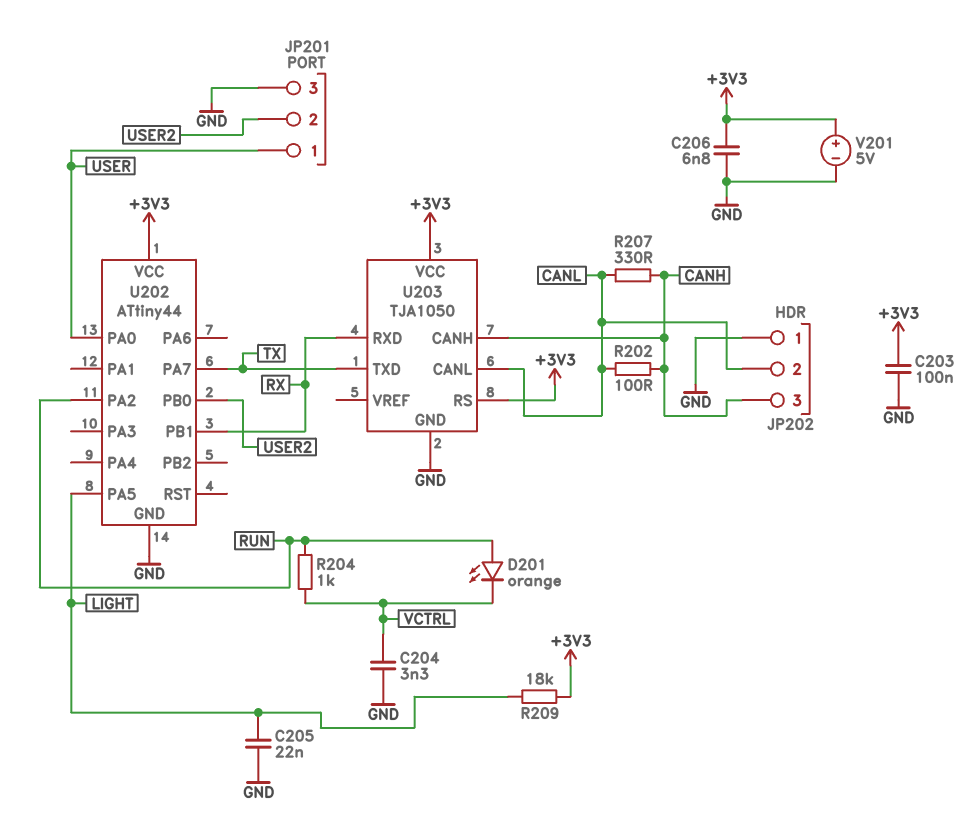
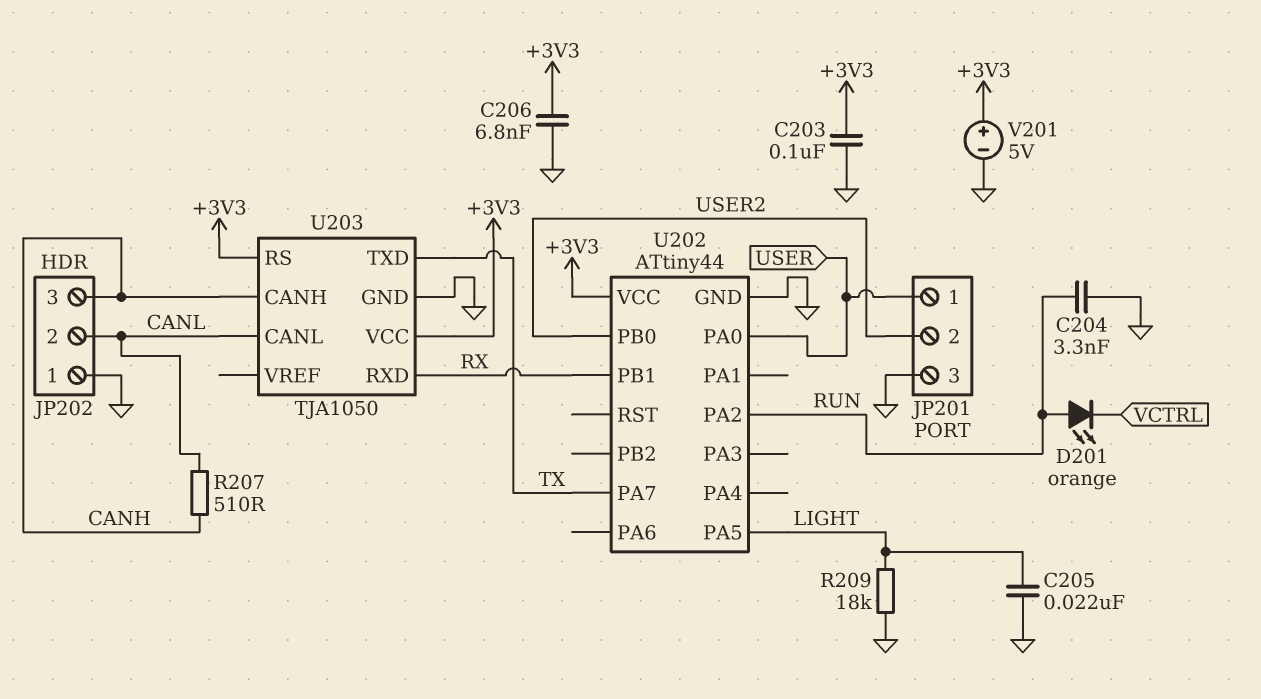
C204: 3.3nF (GND, VCTRL) -> 3.3nF (GND, RUN)
R202: 100 (CANH, CANL) -> none
R204: 1k (RUN, VCTRL) -> none
R207: 330 (CANH, CANL) -> 510 (CANH, CANL)
R209: 18k (+3V3, LIGHT) -> 18k (GND, LIGHT)

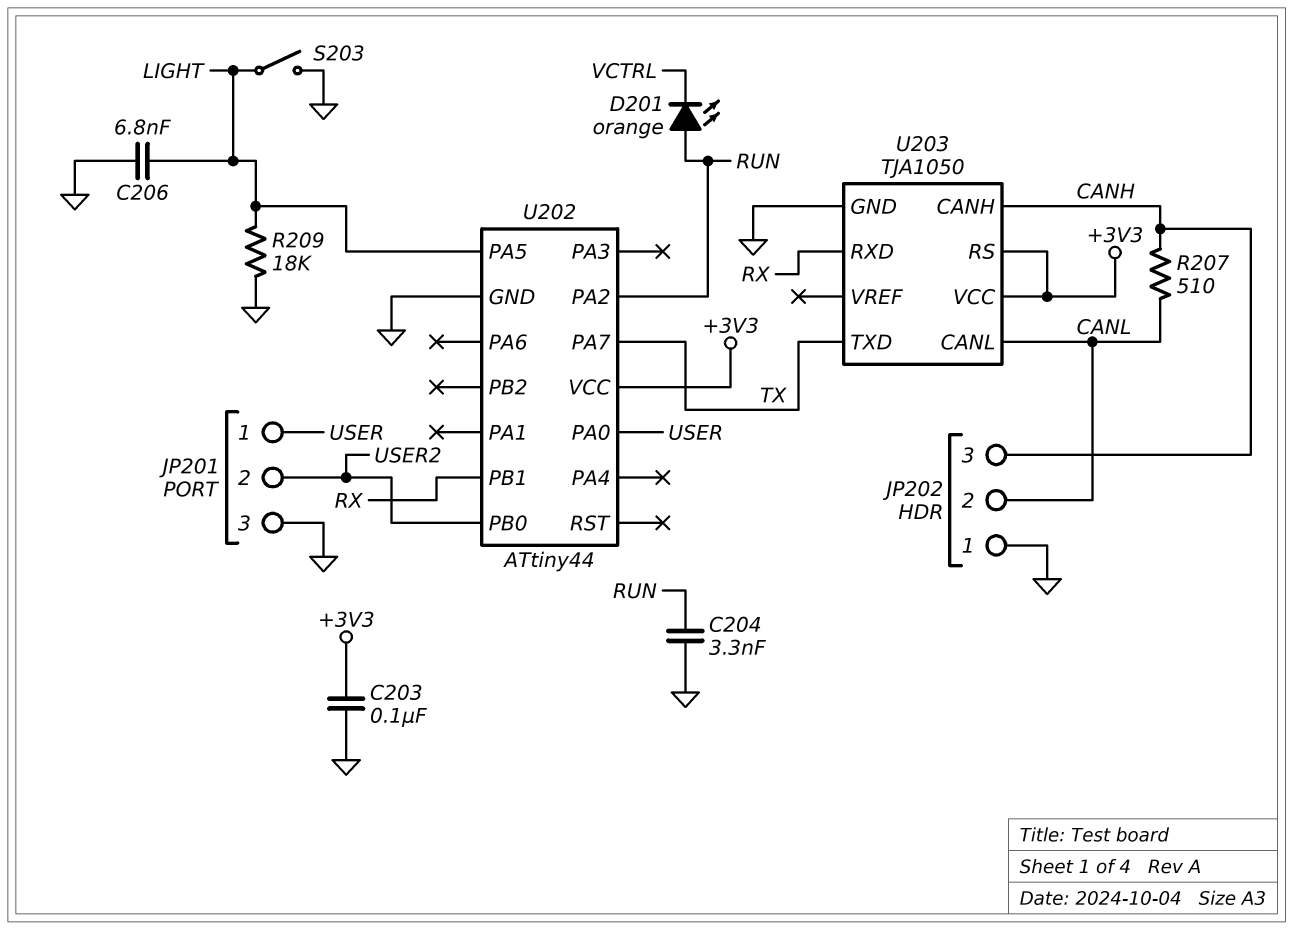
C205: 22nF (GND, LIGHT) -> none
C206: 6.8nF (+3V3, GND) -> 6.8nF (GND, LIGHT)
S203: none -> switch (GND, LIGHT)
V201: 5V (plus +3V3, minus GND) -> none

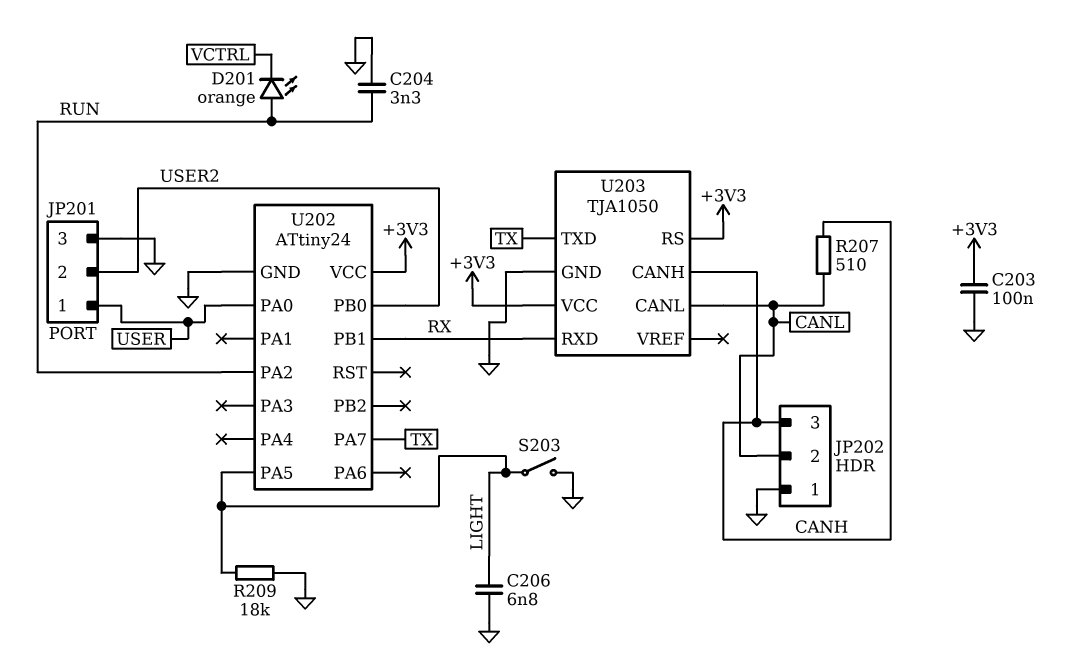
U202: ATtiny44 -> ATtiny24

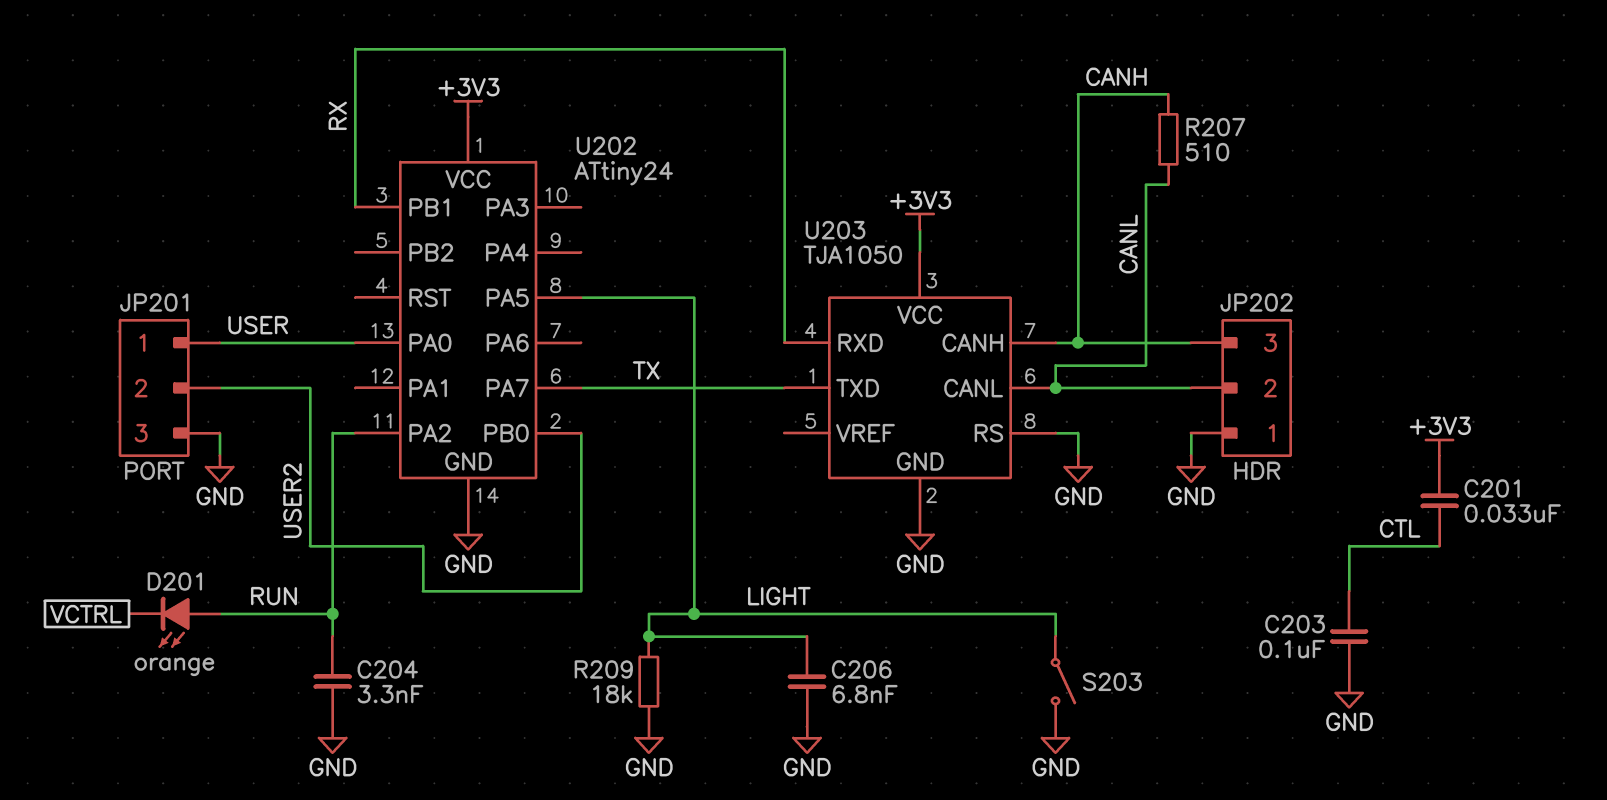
C201: none -> 33nF (+3V3, CTL)
C203: 100nF (+3V3, GND) -> 100nF (CTL, GND)
U203 pin RS: +3V3 -> GND

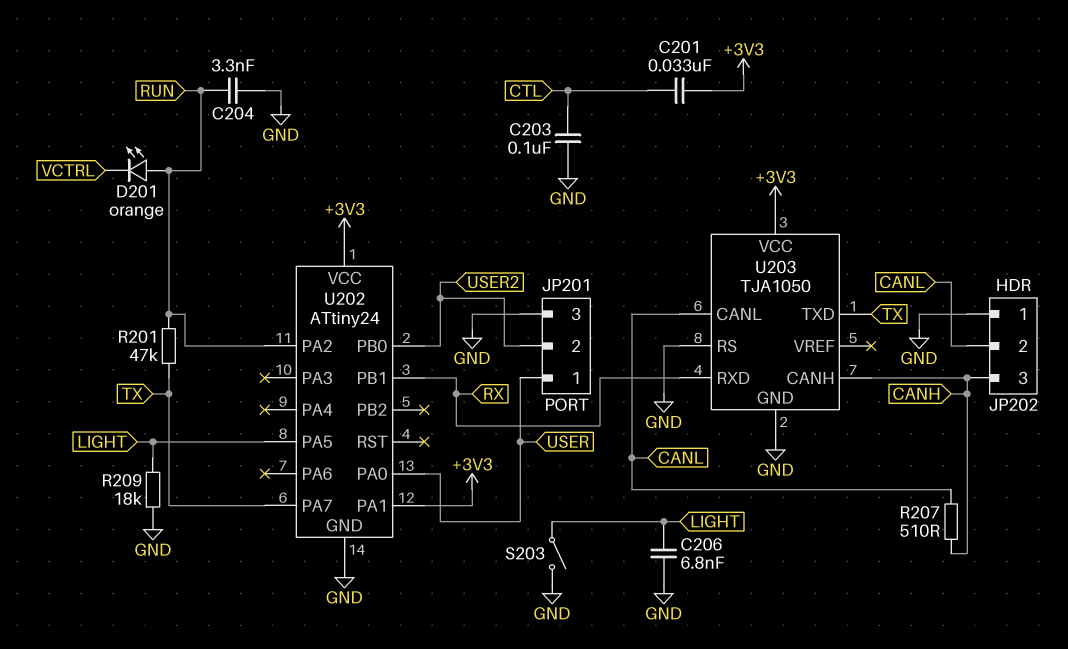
R201: none -> 47k (RUN, TX)
U202 pin PA1: none -> +3V3

